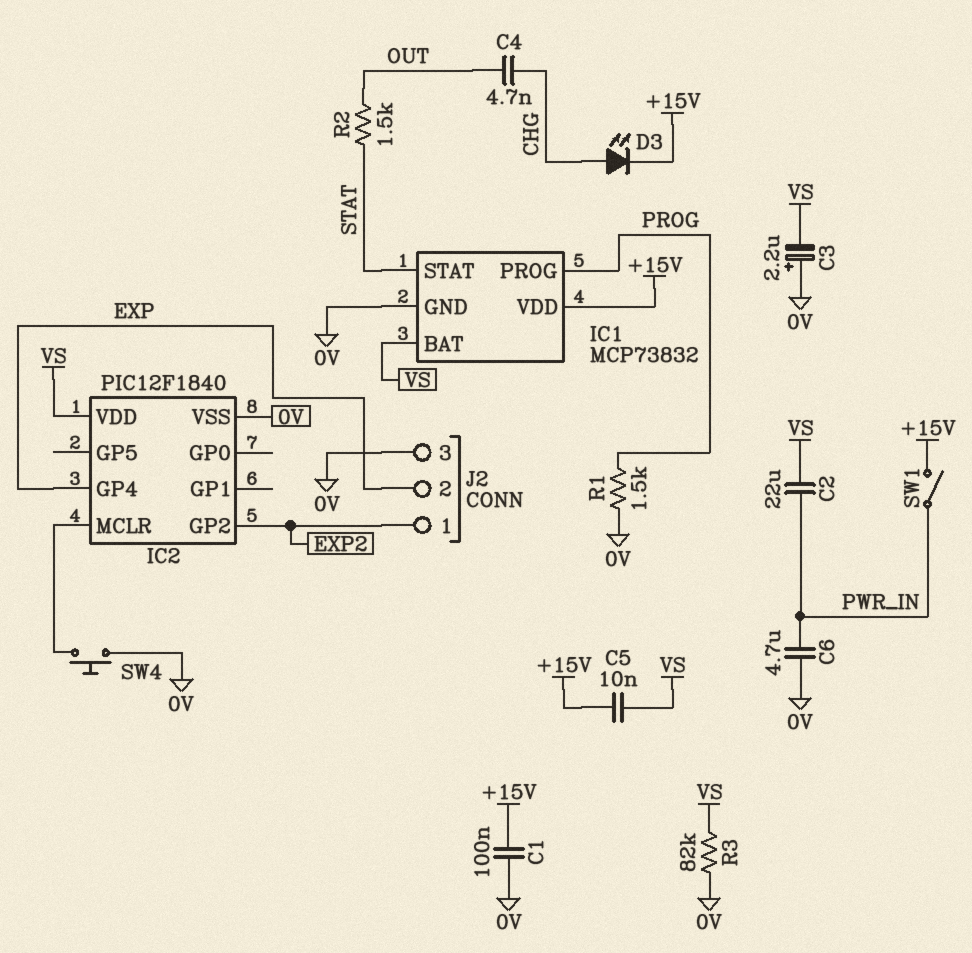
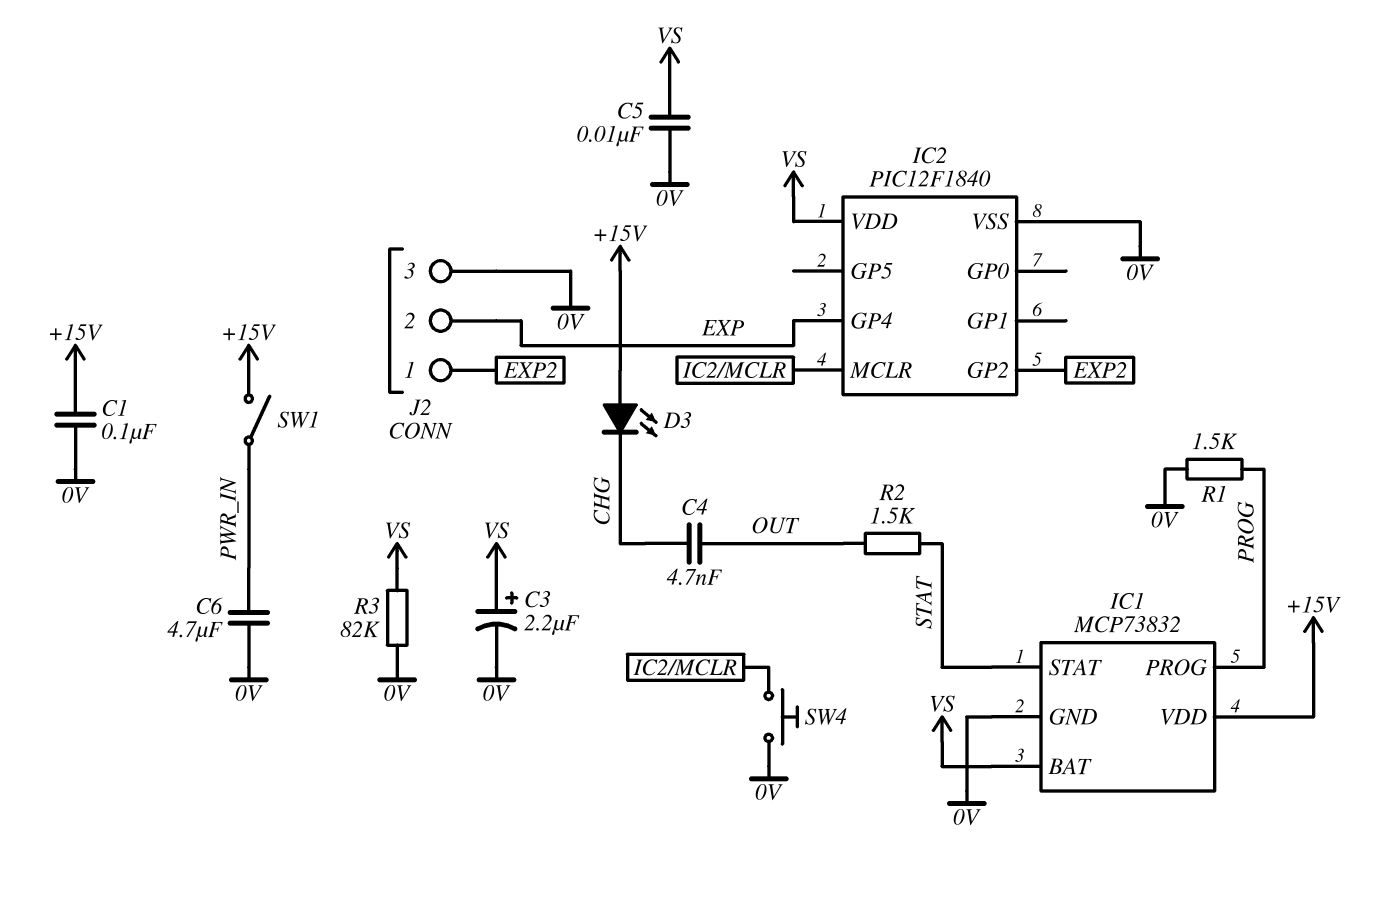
C2: 22uF (PWR_IN, VS) -> none
C3: 2.2uF (plus 0V, minus VS) -> 2.2uF (plus VS, minus 0V)
C5: 10nF (+15V, VS) -> 10nF (0V, VS)
D3: LED (A CHG, K +15V) -> LED (A +15V, K CHG)

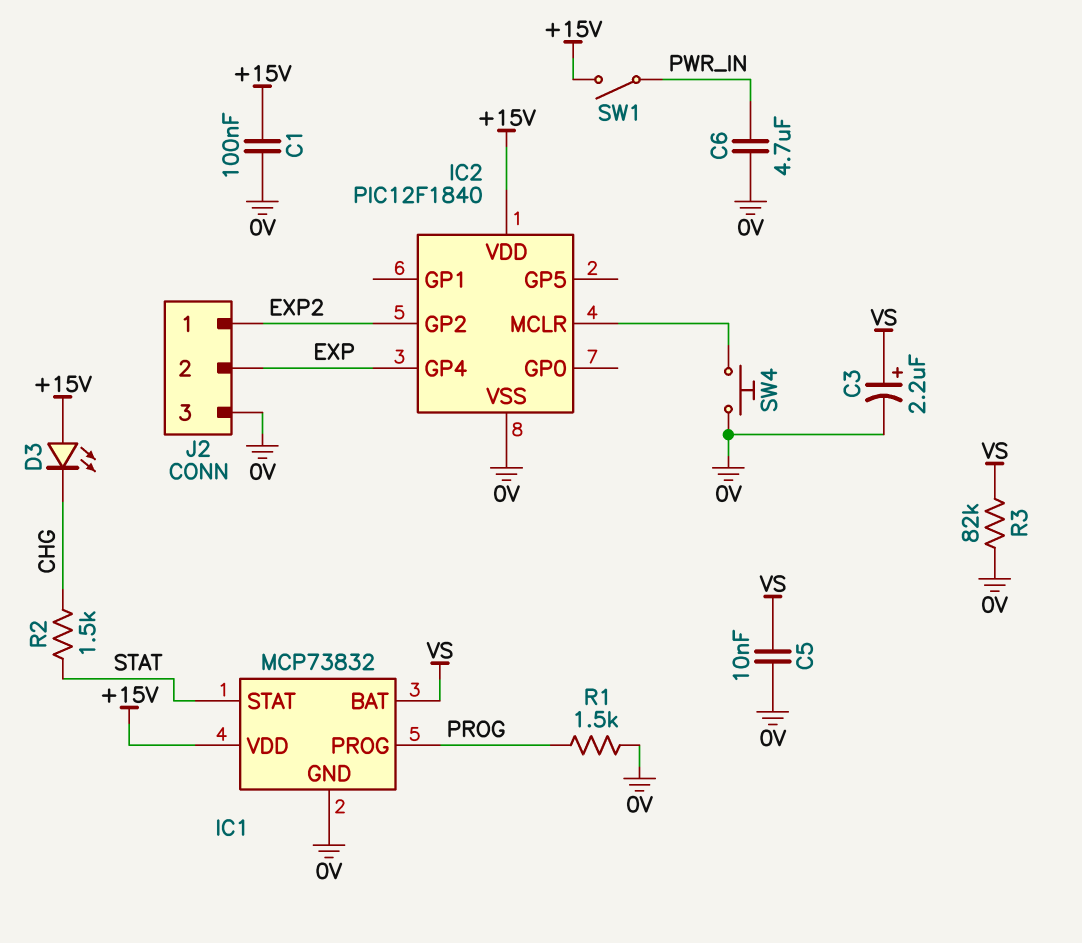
C4: 4.7nF (CHG, OUT) -> none
IC2 pin VDD: VS -> +15V
R2: 1.5k (OUT, STAT) -> 1.5k (CHG, STAT)

